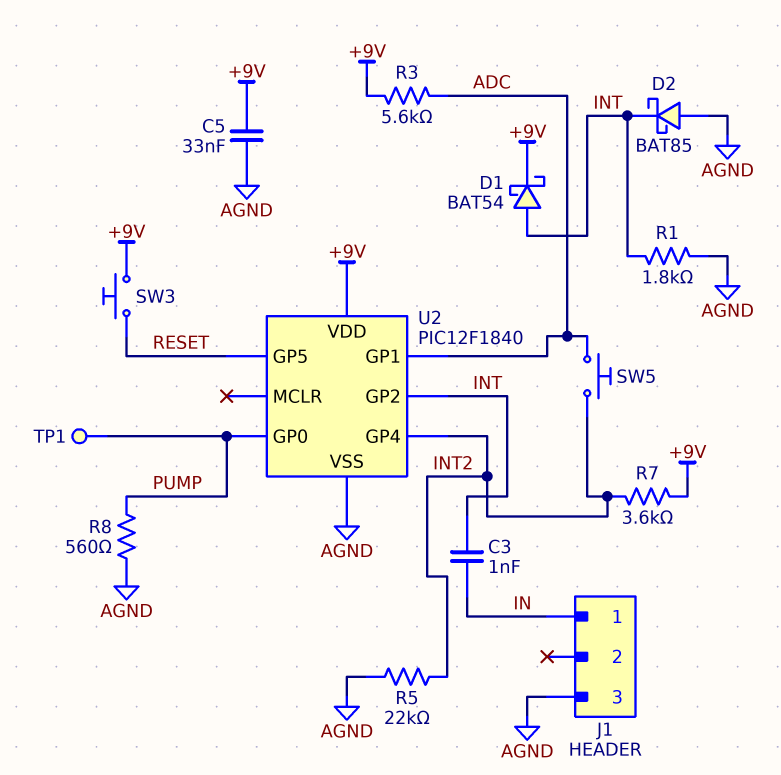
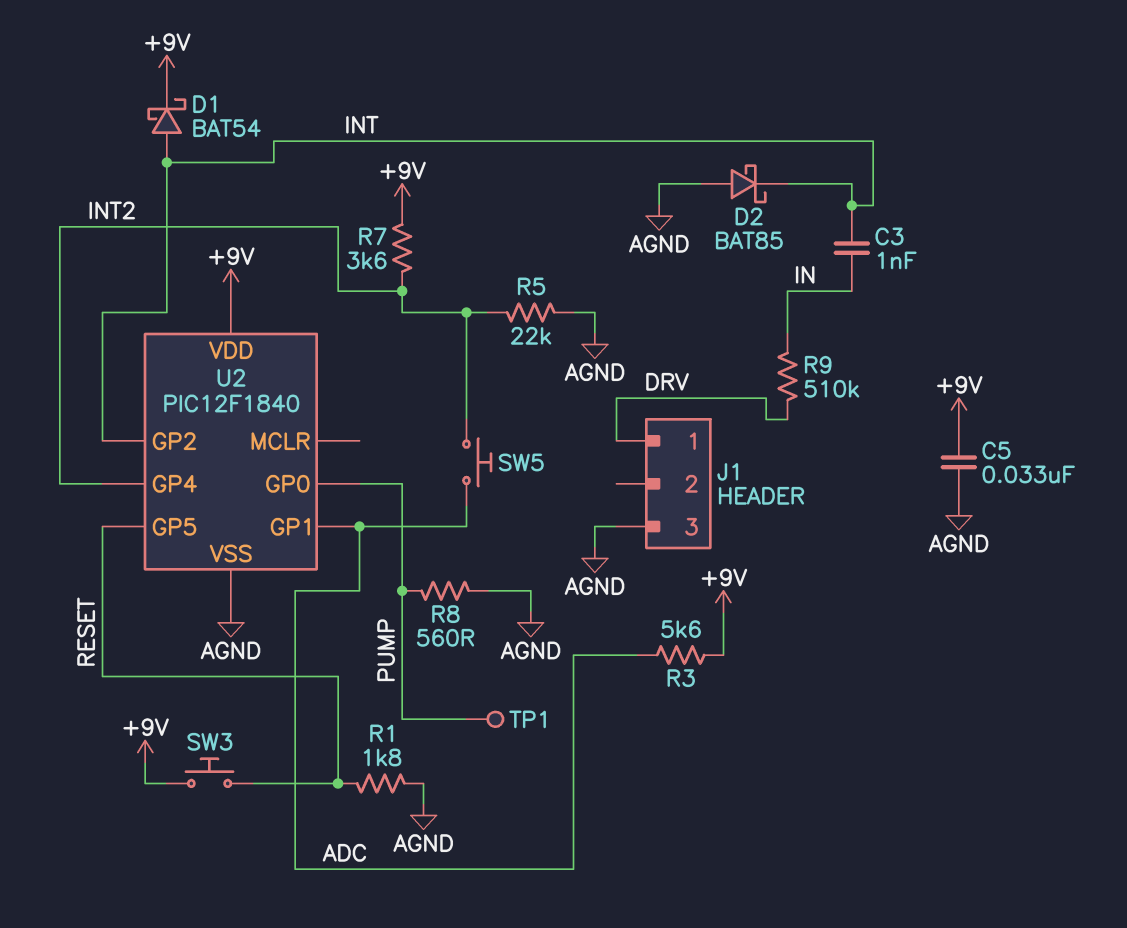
J1 pin 1: IN -> DRV
R1: 1.8k (AGND, INT) -> 1.8k (AGND, RESET)
R9: none -> 510k (DRV, IN)

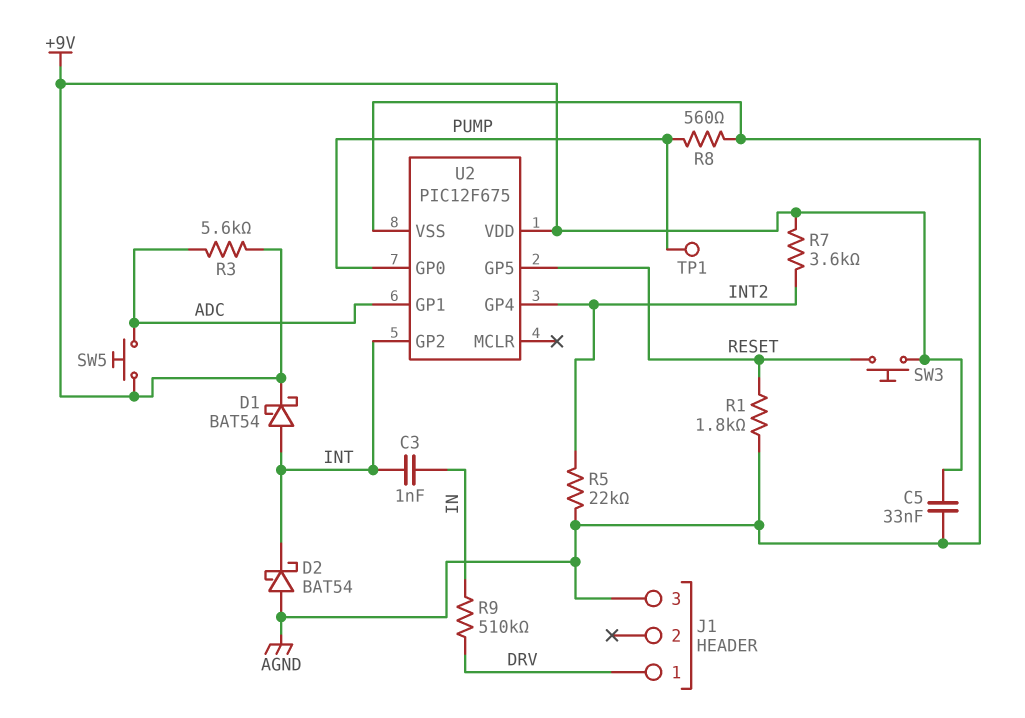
D2: schottky BAT85 (A AGND, K INT) -> schottky BAT54 (A AGND, K INT)
SW5: button (ADC, INT2) -> button (+9V, ADC)
U2: PIC12F1840 -> PIC12F675

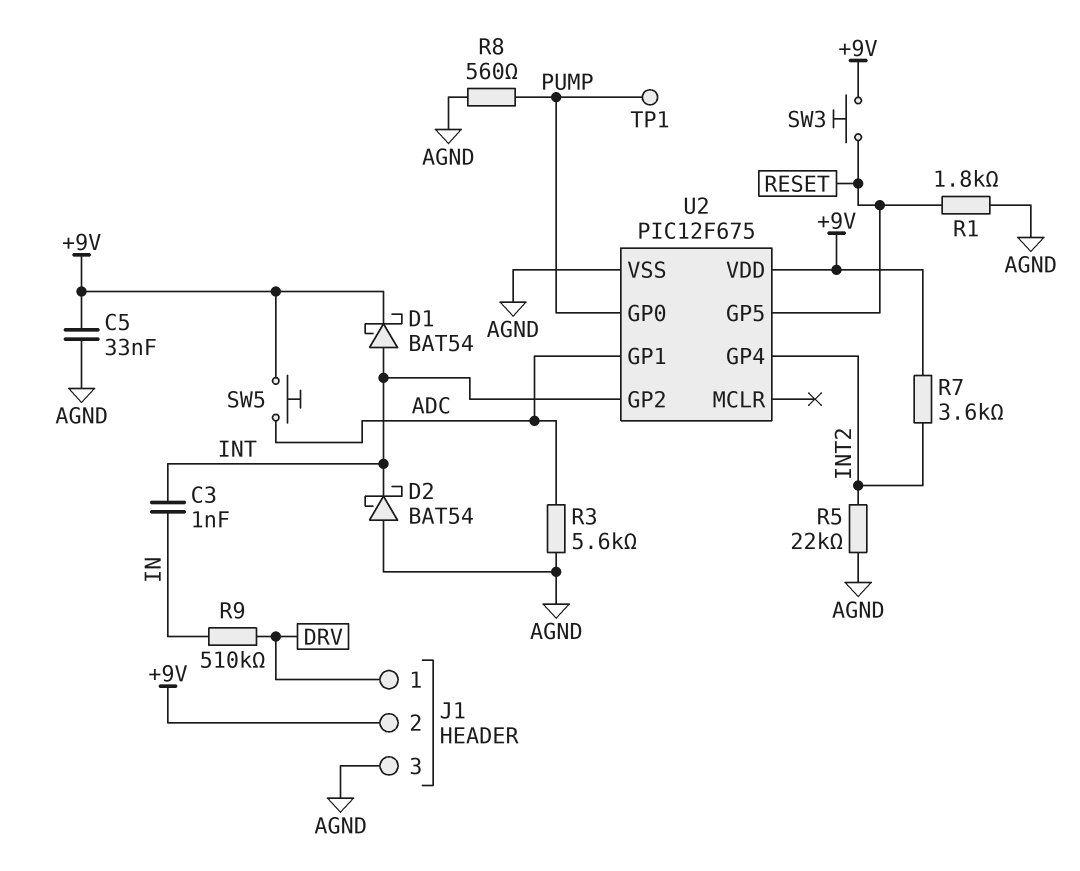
J1 pin 2: none -> +9V
R3: 5.6k (+9V, ADC) -> 5.6k (ADC, AGND)

